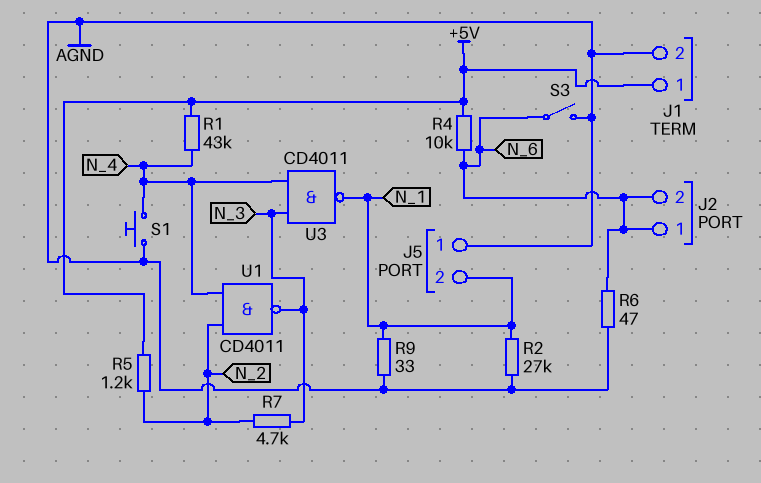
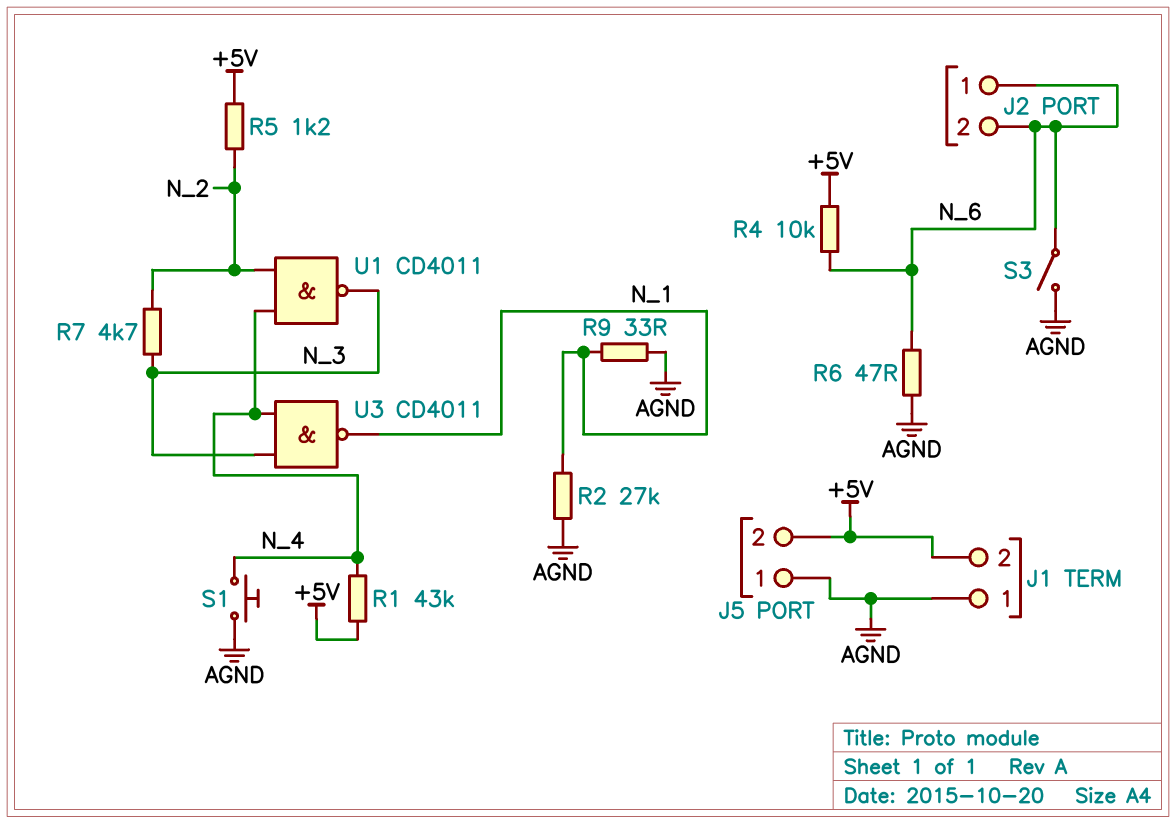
J1 pin 1: +5V -> AGND
J1 pin 2: AGND -> +5V
J5 pin 2: N_1 -> +5V

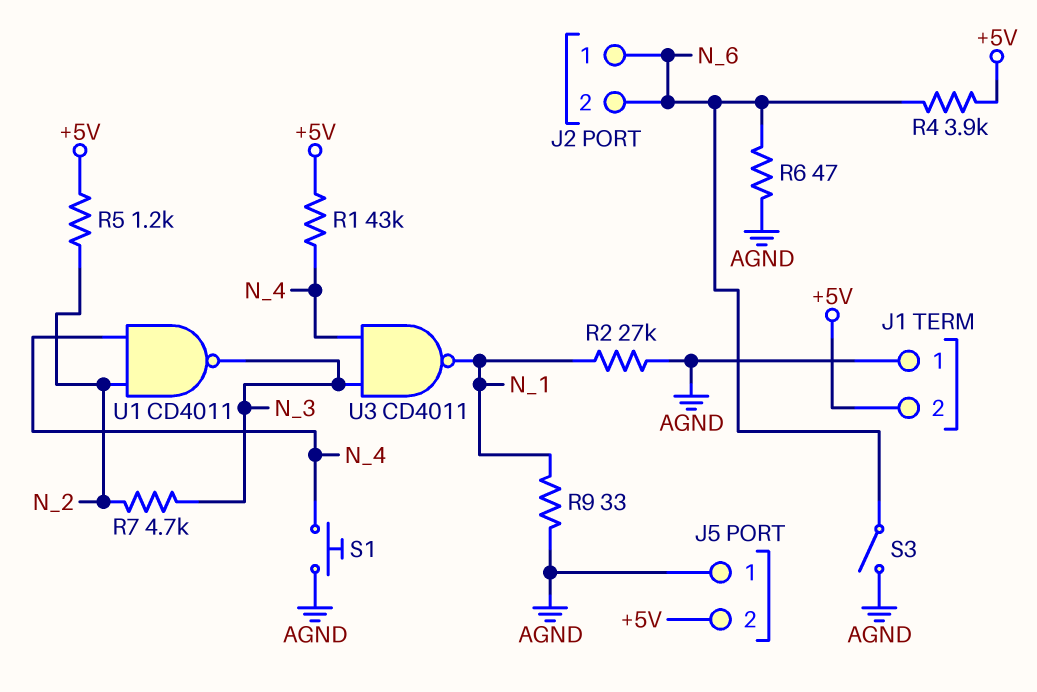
R4: 10k (+5V, N_6) -> 3.9k (+5V, N_6)

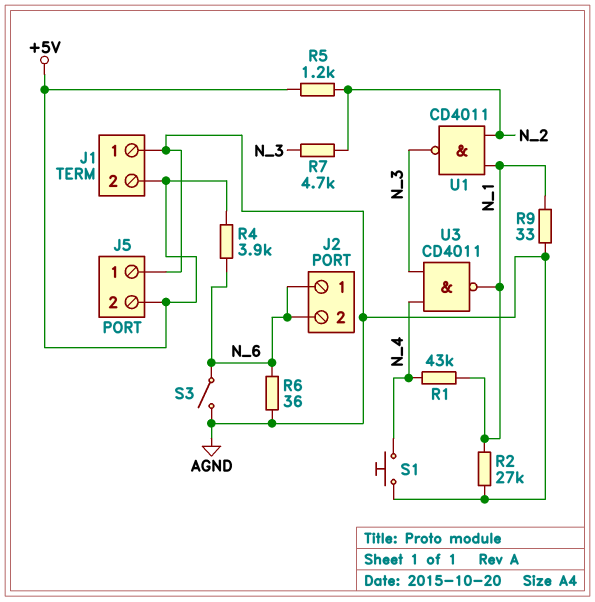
R1: 43k (+5V, N_4) -> 43k (N_1, N_4)
R6: 47 (AGND, N_6) -> 36 (AGND, N_6)
U1: NAND CD4011 (in N_2, in N_4, out N_3) -> NAND CD4011 (in N_1, in N_2, out N_3)

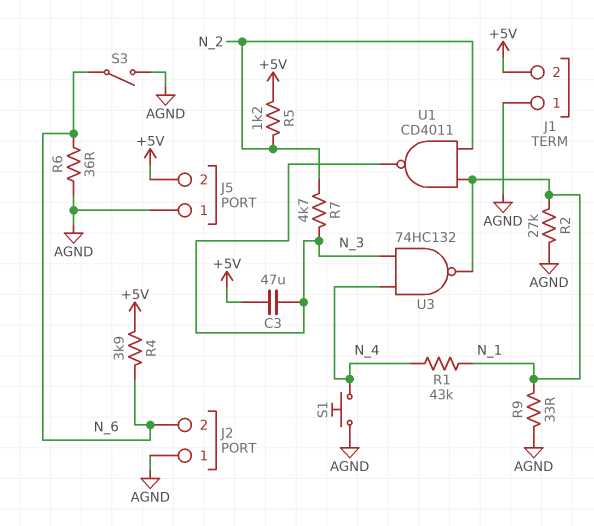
C3: none -> 47uF (+5V, N_3)
J2 pin 1: N_6 -> AGND
U3: NAND CD4011 (in N_3, in N_4, out N_1) -> NAND 74HC132 (in N_3, in N_4, out N_1)

